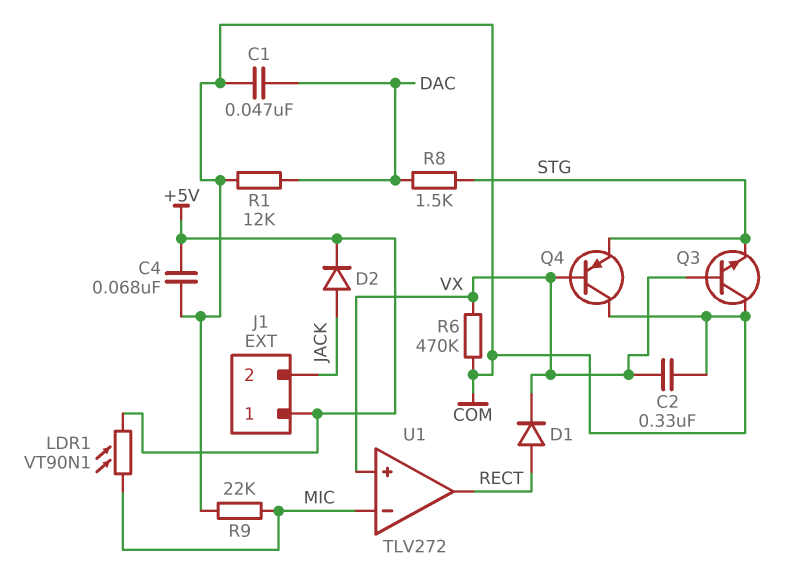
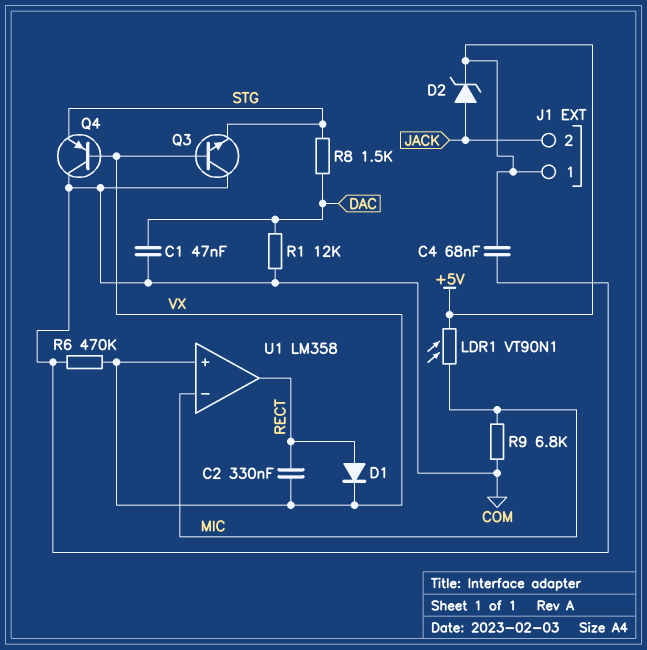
C2: 330nF (COM, VX) -> 330nF (RECT, VX)
D2: diode (A JACK, K +5V) -> zener (A JACK, K +5V)
R9: 22k (COM, MIC) -> 6.8k (COM, MIC)
U1: TLV272 -> LM358

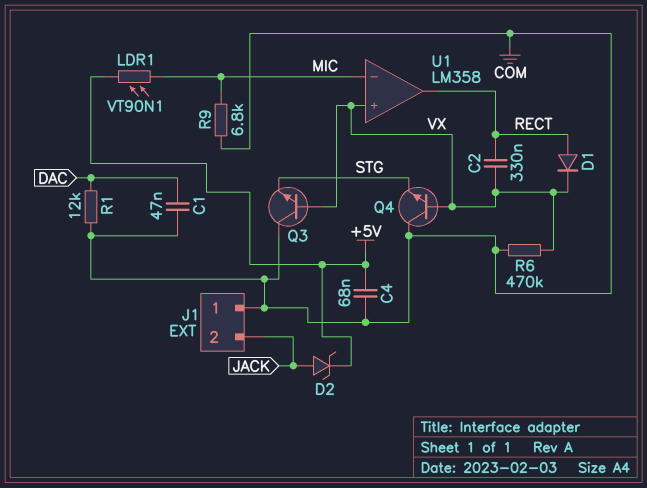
J1 pin 1: +5V -> COM
Q4: PNP (B VX, C COM, E STG) -> NPN (B VX, C COM, E STG)
R8: 1.5k (DAC, STG) -> none

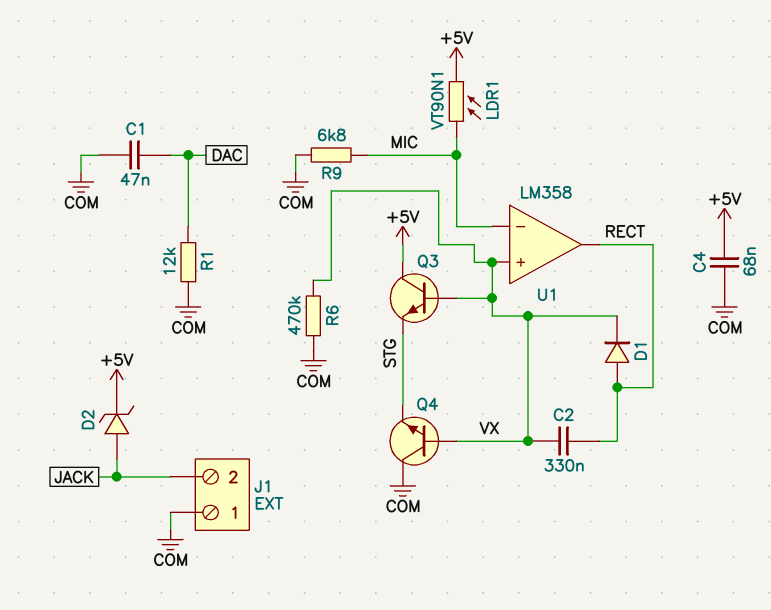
Q3: NPN (B VX, C COM, E STG) -> NPN (B VX, C +5V, E STG)

